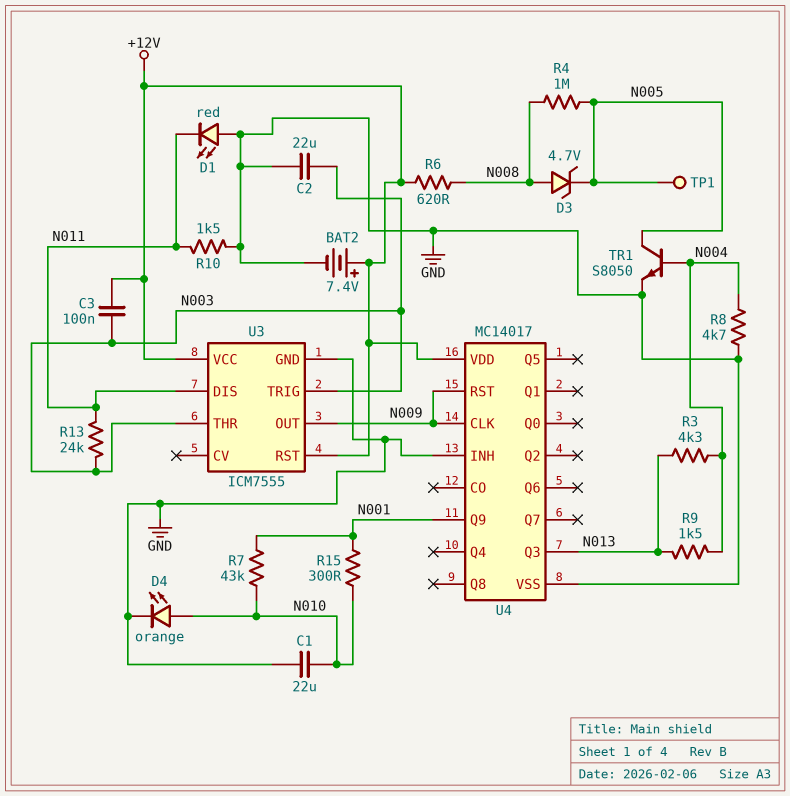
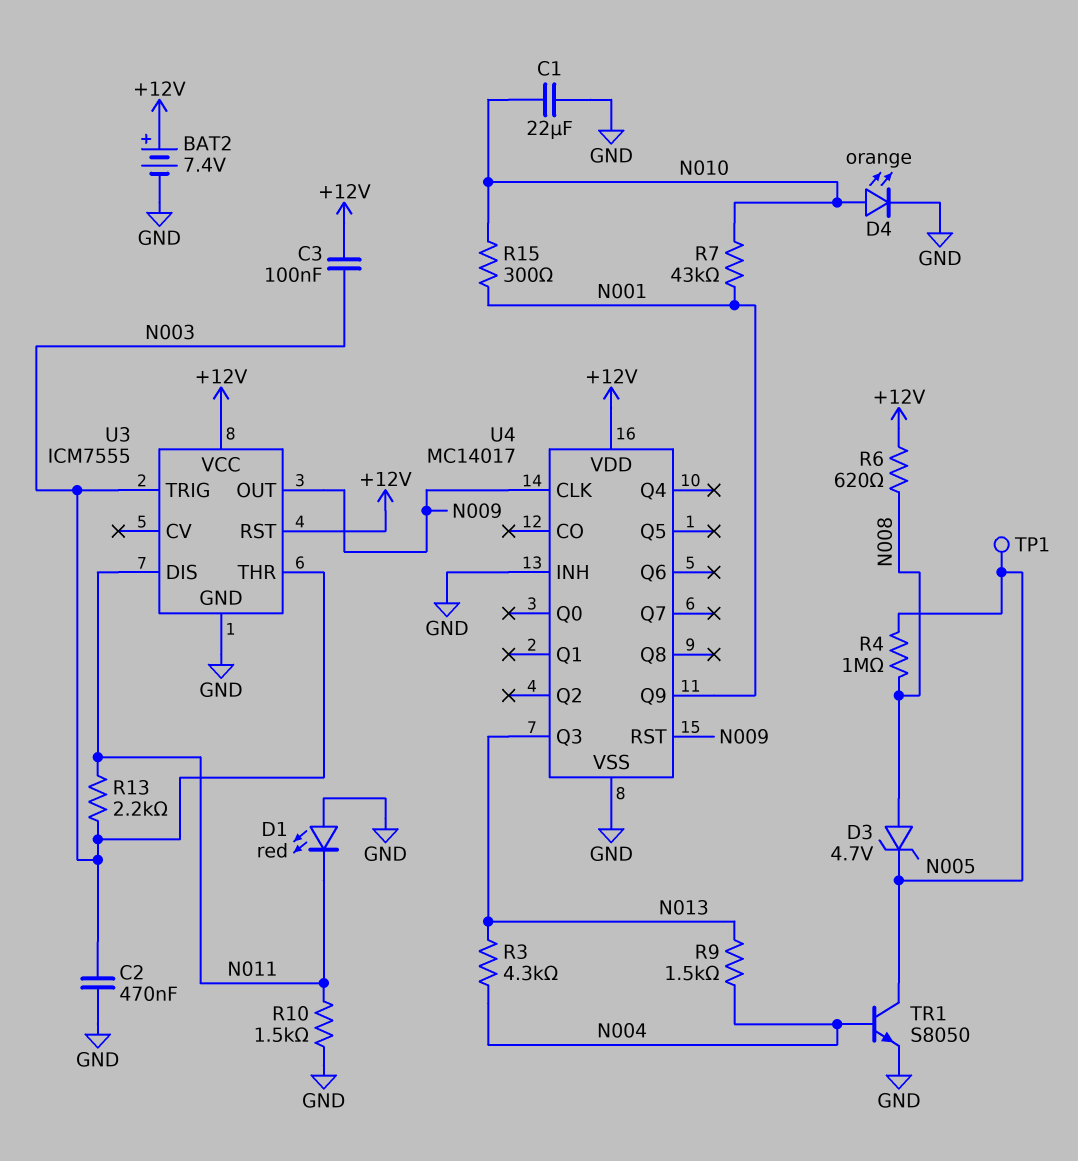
C2: 22uF (GND, N003) -> 470nF (GND, N003)
R8: 4.7k (GND, N004) -> none
R13: 24k (N003, N011) -> 2.2k (N003, N011)

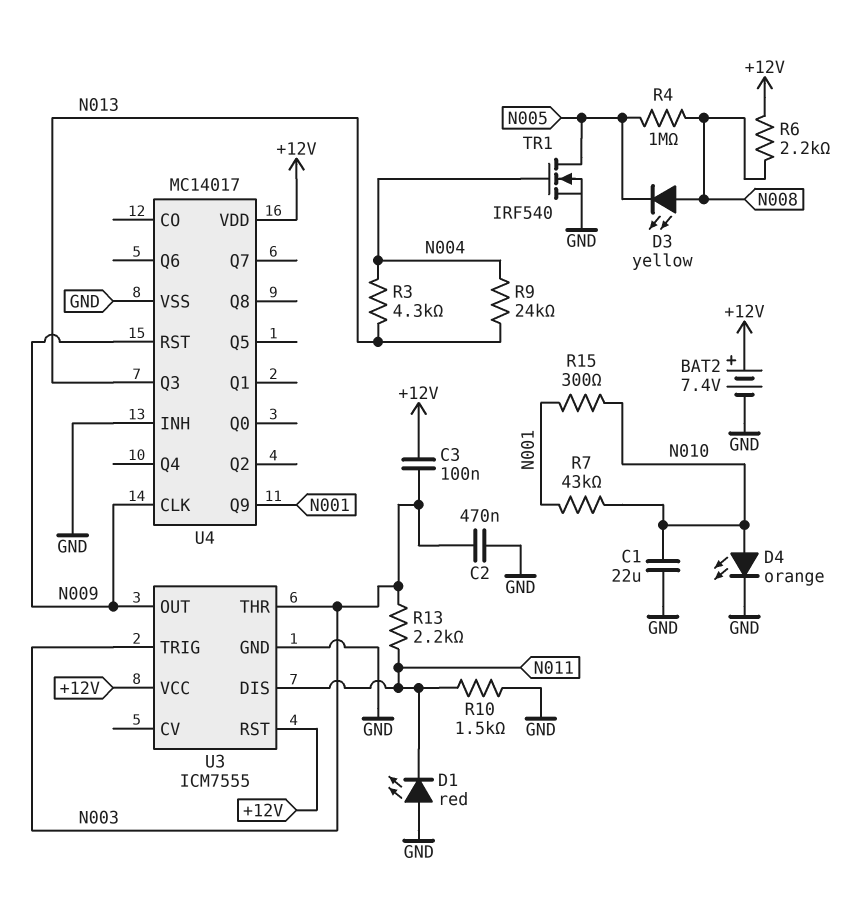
D3: zener 4.7V (A N008, K N005) -> LED yellow (A N008, K N005)
R6: 620 (+12V, N008) -> 2.2k (+12V, N008)
R9: 1.5k (N004, N013) -> 24k (N004, N013)
TP1: test point (N005) -> none
TR1: NPN S8050 (B N004, C N005, E GND) -> NMOS IRF540 (G N004, D N005, S GND)

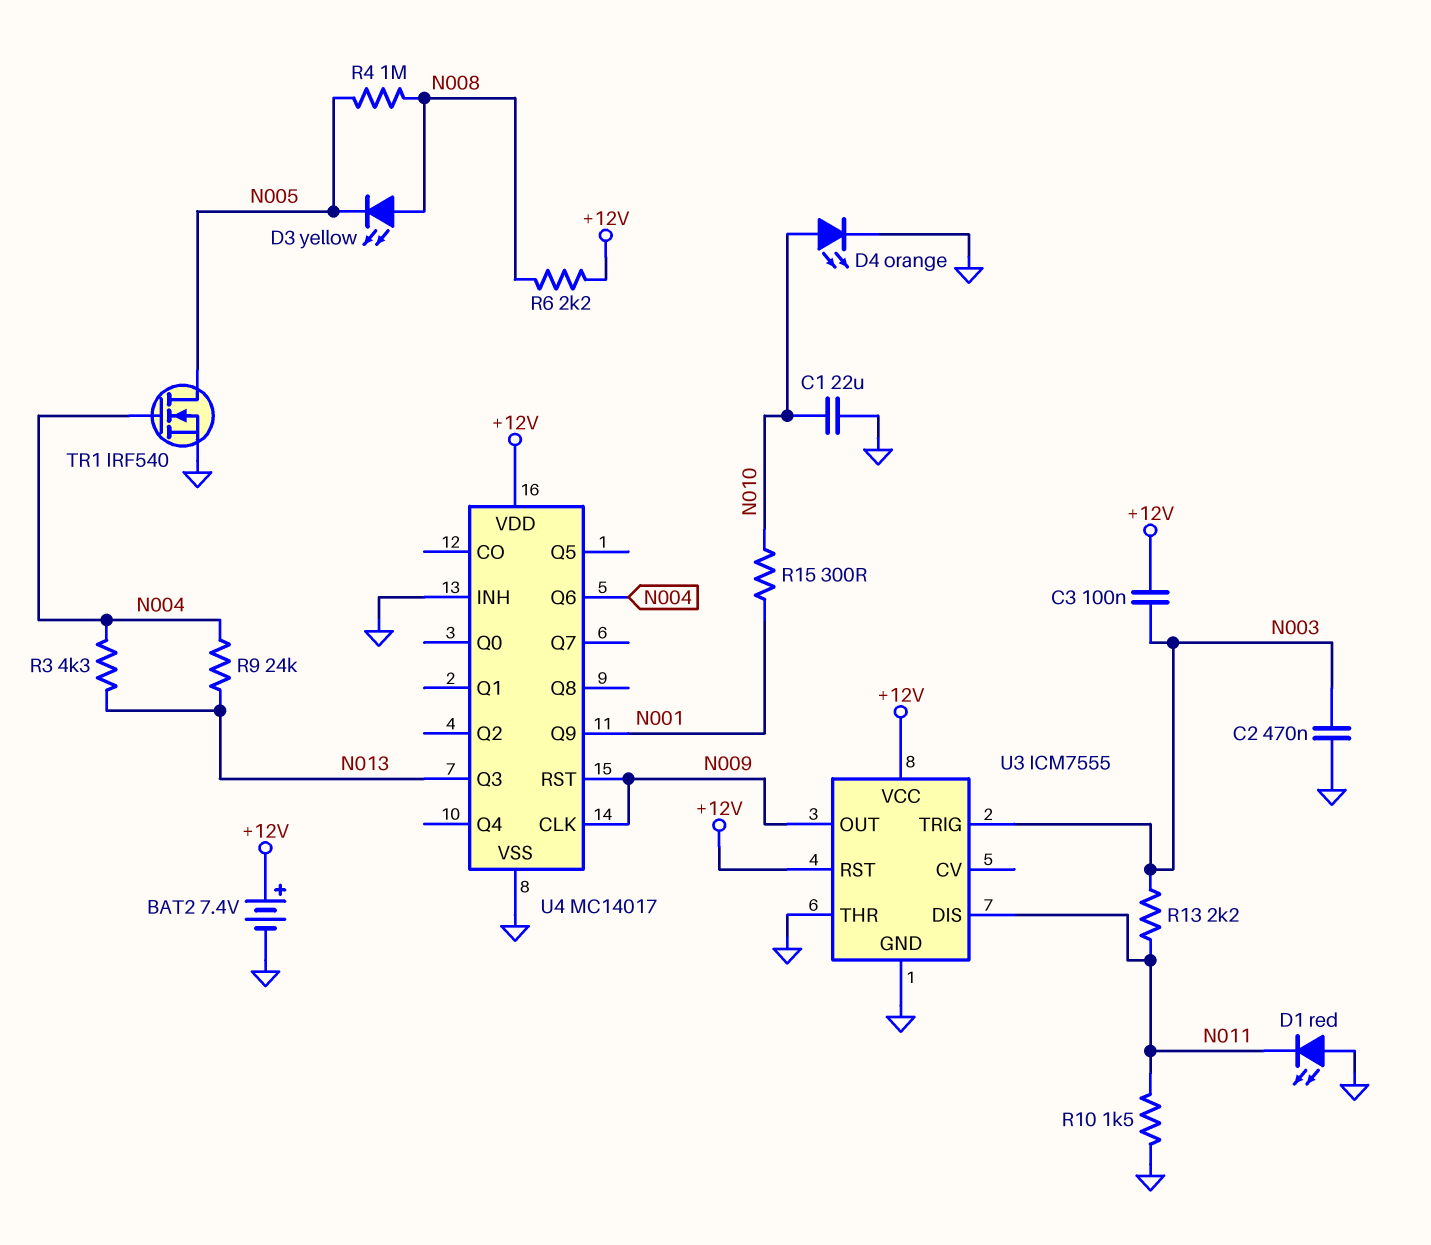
R7: 43k (N001, N010) -> none
U3 pin THR: N003 -> GND
U4 pin Q6: none -> N004

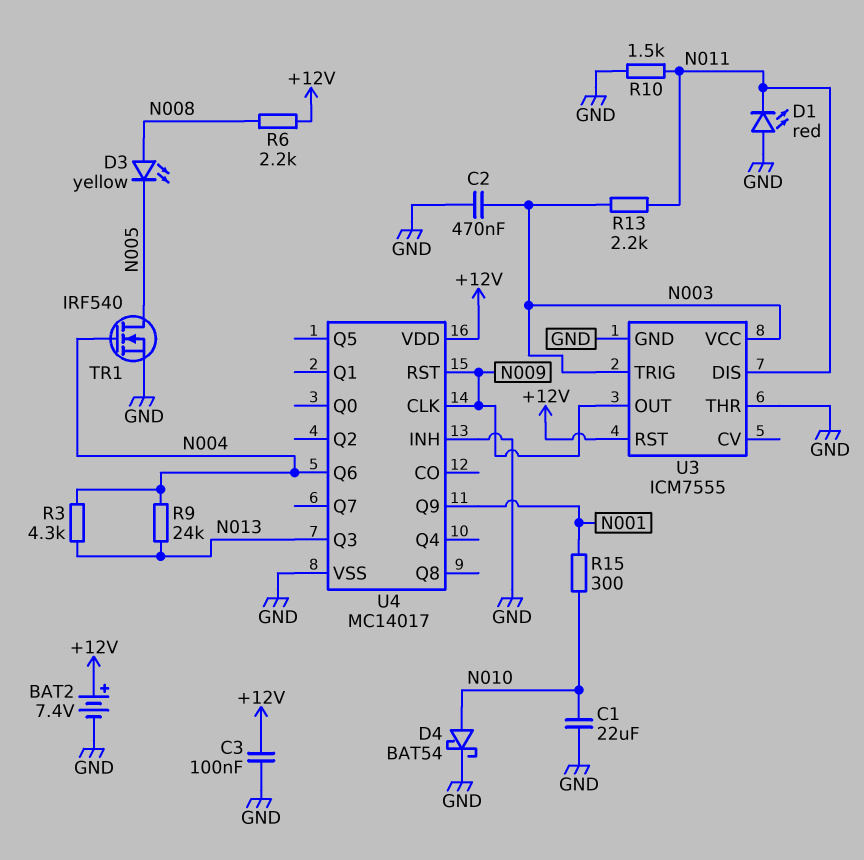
C3: 100nF (+12V, N003) -> 100nF (+12V, GND)
D4: LED orange (A N010, K GND) -> schottky BAT54 (A N010, K GND)
R4: 1M (N005, N008) -> none
U3 pin VCC: +12V -> N003

